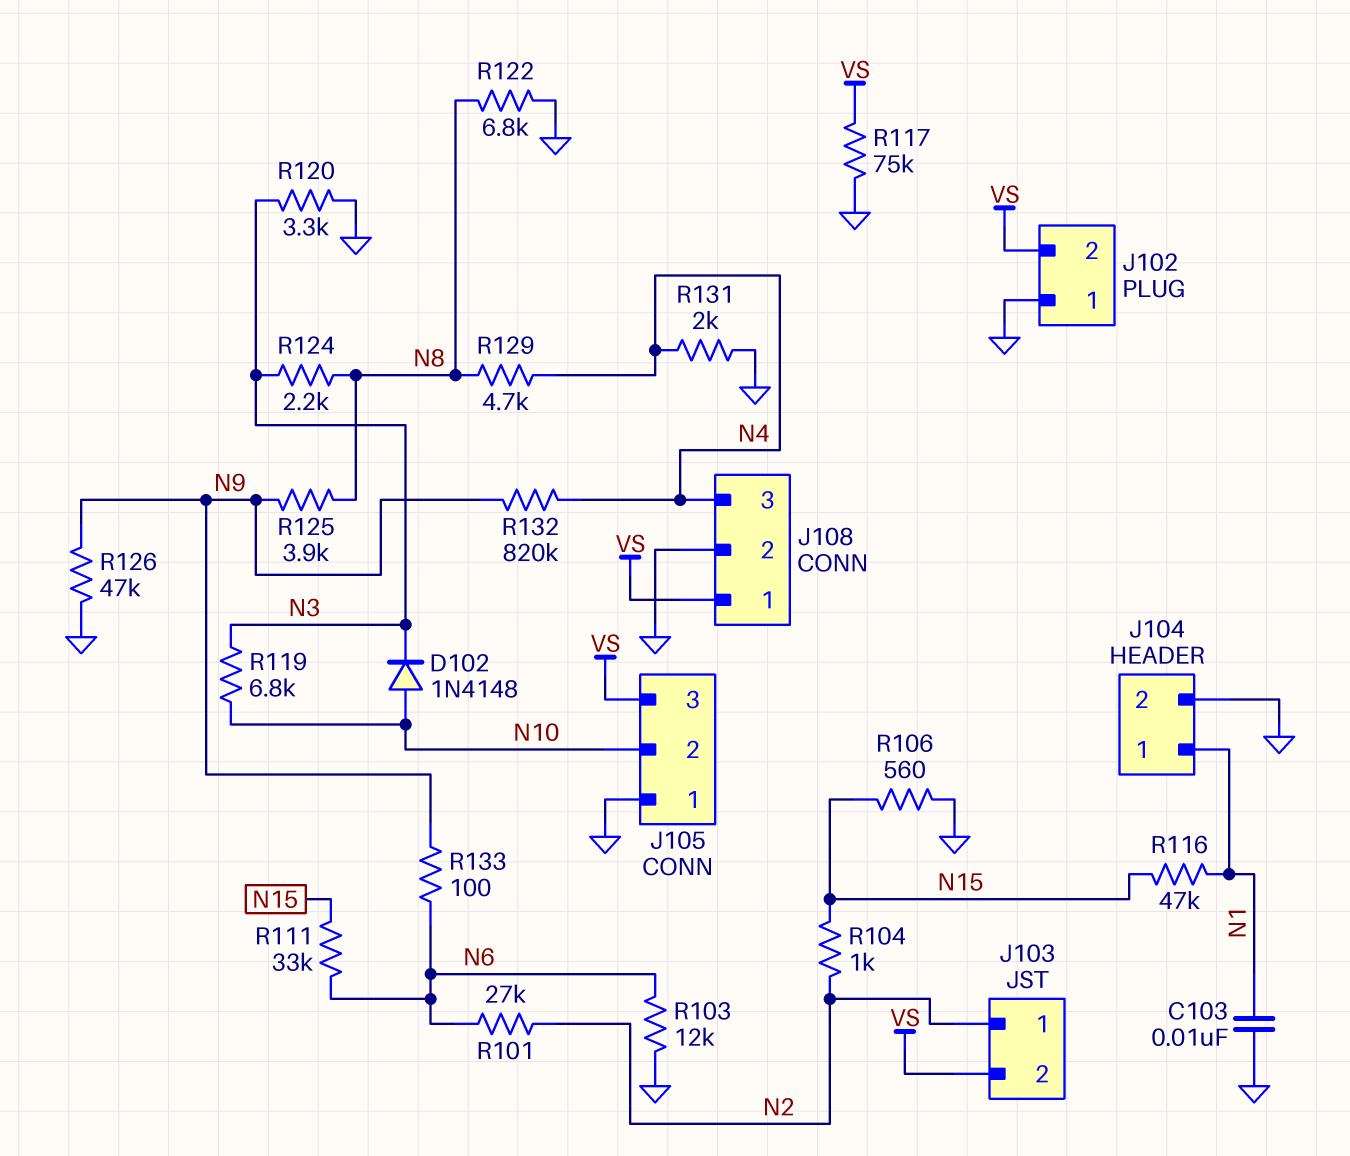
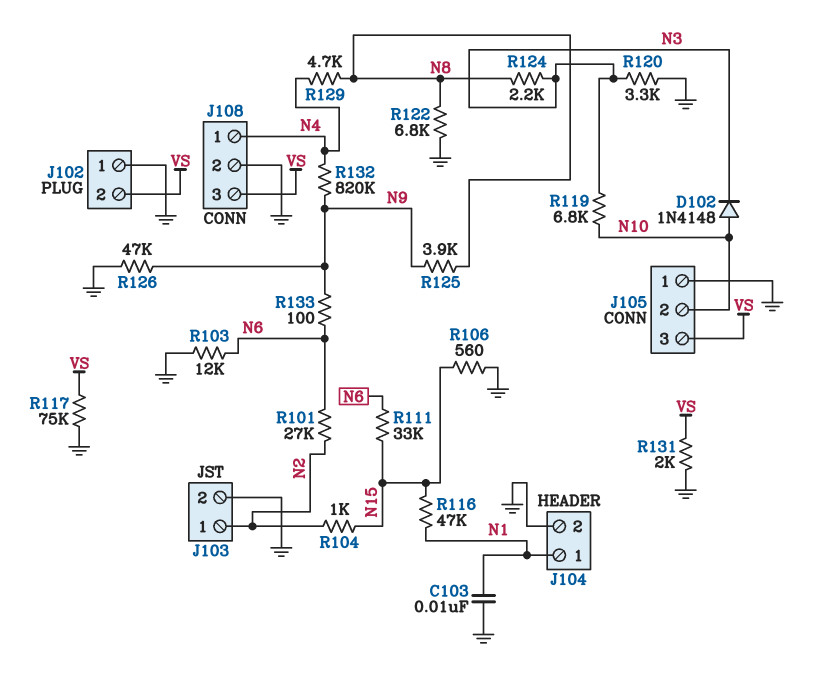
J103 pin 2: VS -> GND
J108 pin 1: VS -> N4
J108 pin 3: N4 -> VS
R131: 2k (GND, N4) -> 2k (GND, VS)

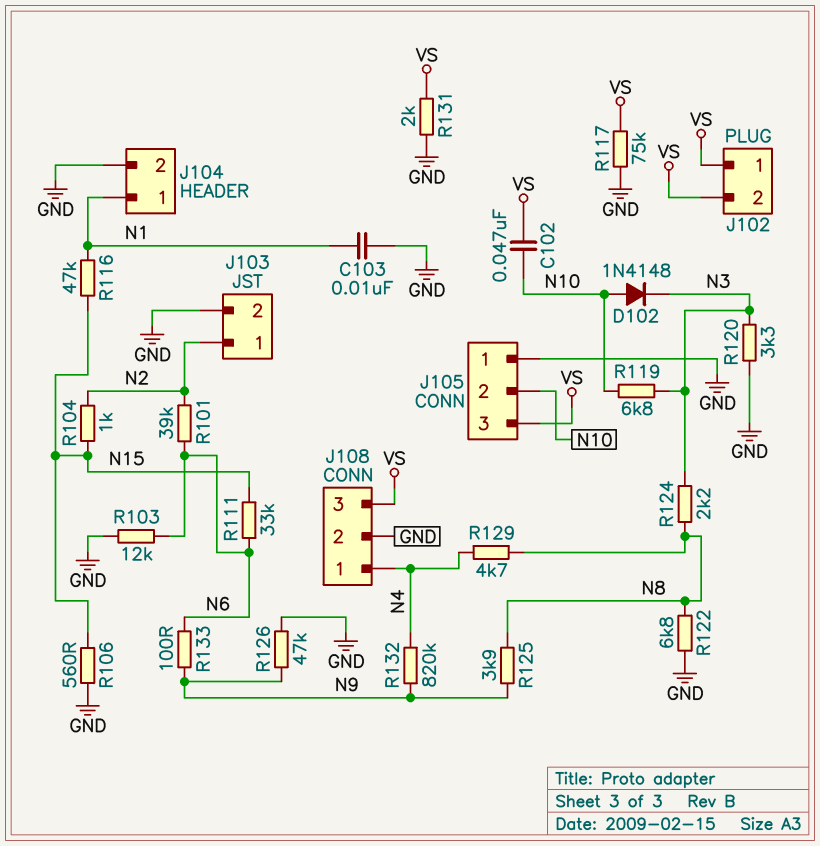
C102: none -> 47nF (N10, VS)
J102 pin 1: GND -> VS
R101: 27k (N2, N6) -> 39k (N2, N6)

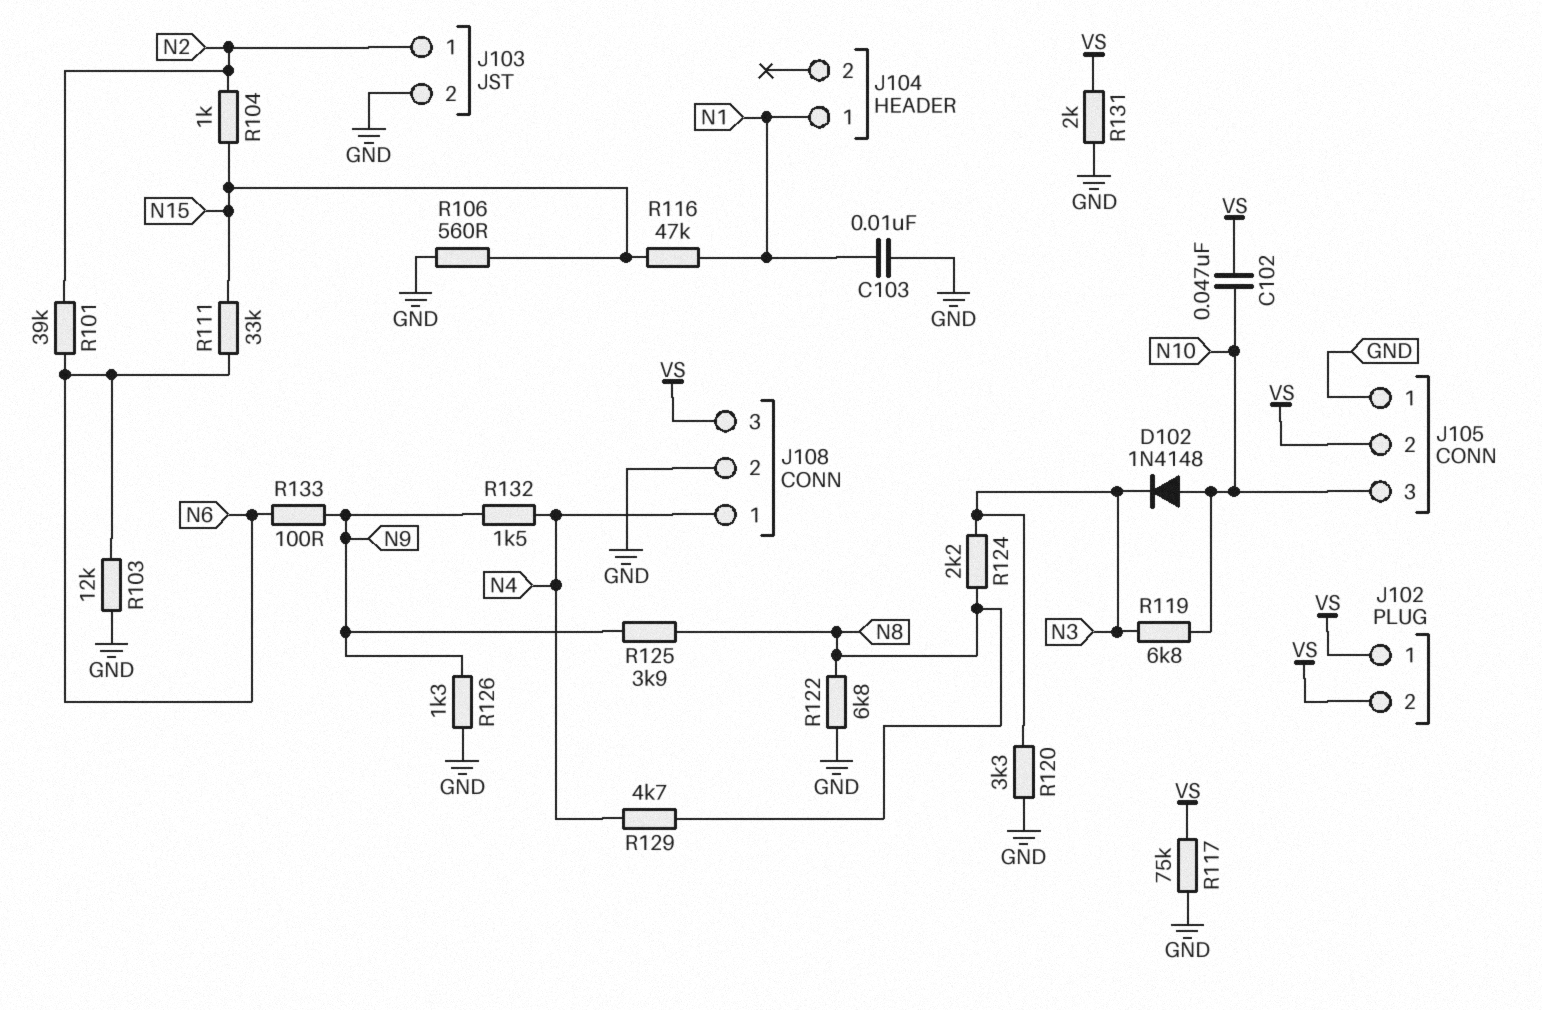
J104 pin 2: GND -> none
J105 pin 2: N10 -> VS
J105 pin 3: VS -> N10
R126: 47k (GND, N9) -> 1.3k (GND, N9)
R132: 820k (N4, N9) -> 1.5k (N4, N9)

